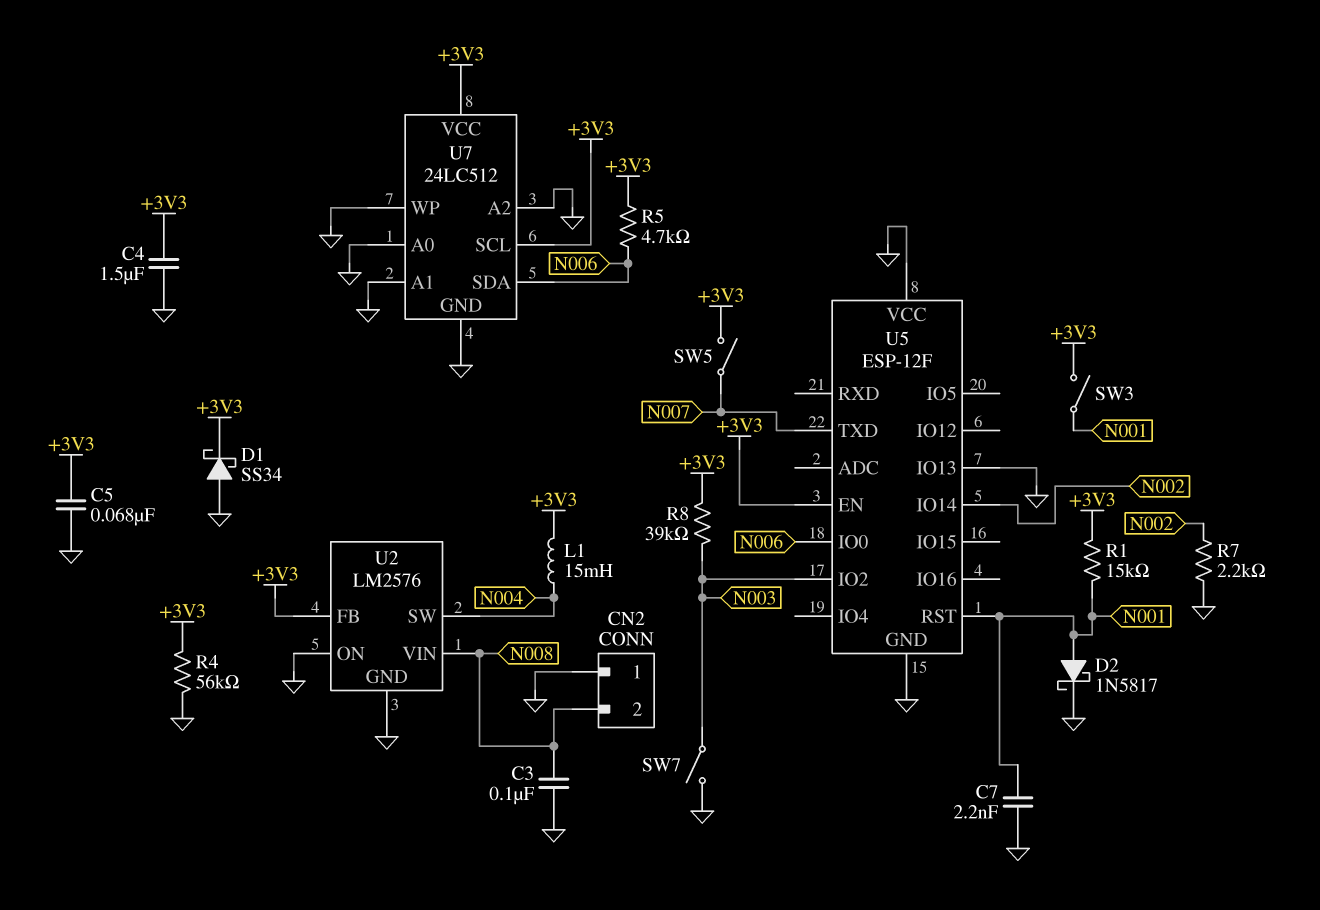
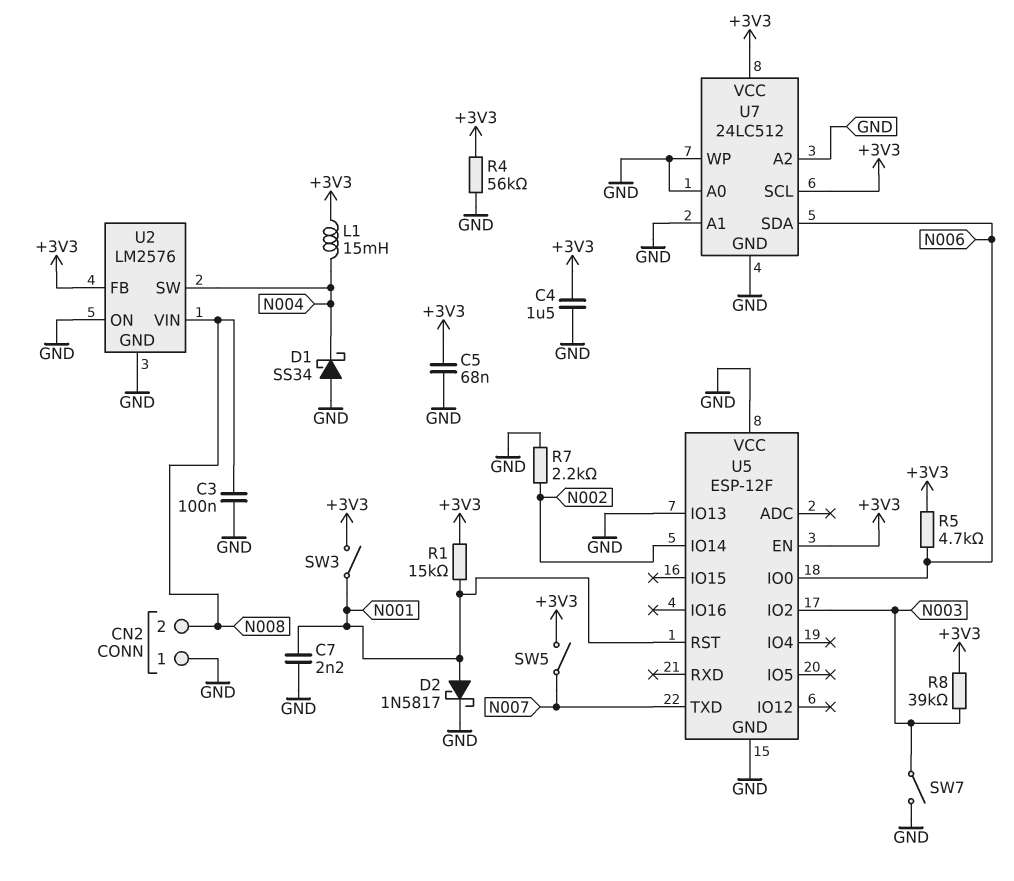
D1: schottky SS34 (A GND, K +3V3) -> schottky SS34 (A GND, K N004)

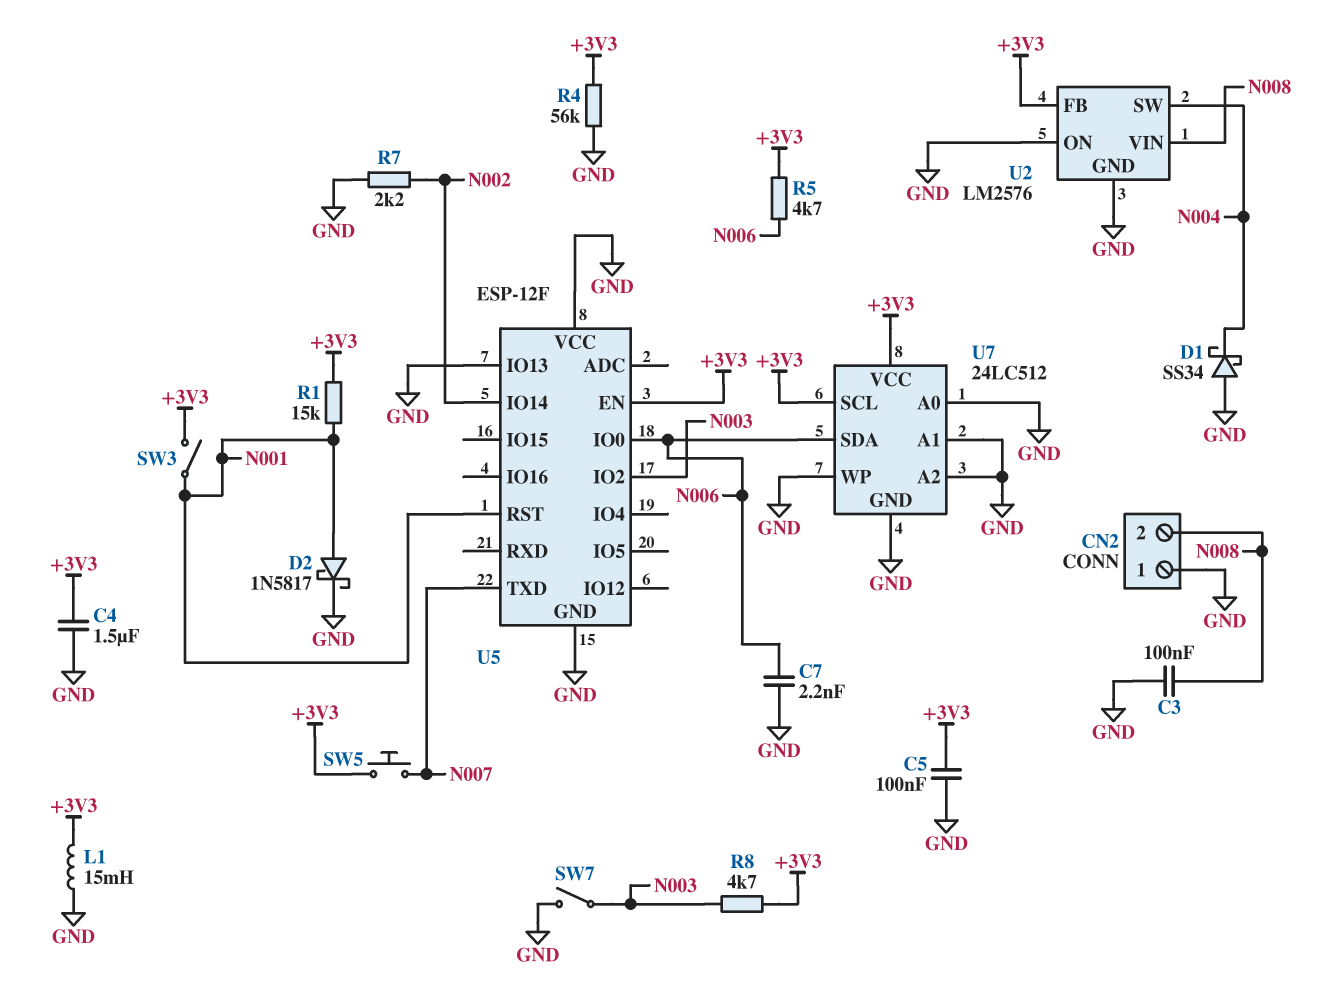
C5: 68nF (+3V3, GND) -> 100nF (+3V3, GND)
C7: 2.2nF (GND, N001) -> 2.2nF (GND, N006)
L1: 15mH (+3V3, N004) -> 15mH (+3V3, GND)
R8: 39k (+3V3, N003) -> 4.7k (+3V3, N003)
SW5: switch (+3V3, N007) -> button (+3V3, N007)

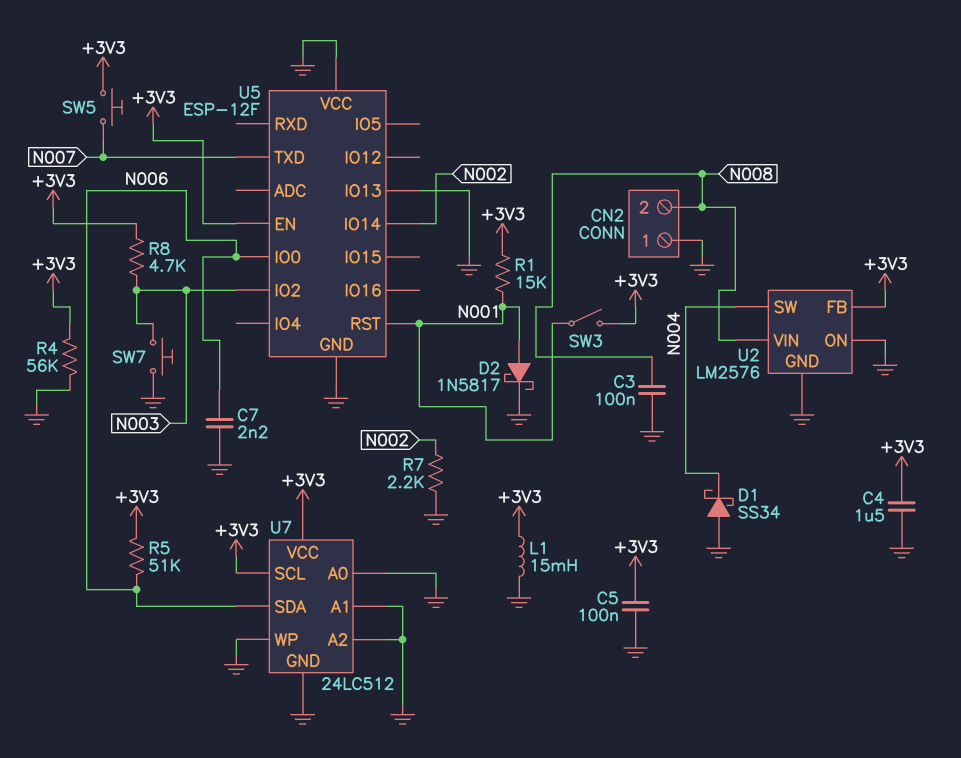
R5: 4.7k (+3V3, N006) -> 51k (+3V3, N006)
SW7: switch (GND, N003) -> button (GND, N003)

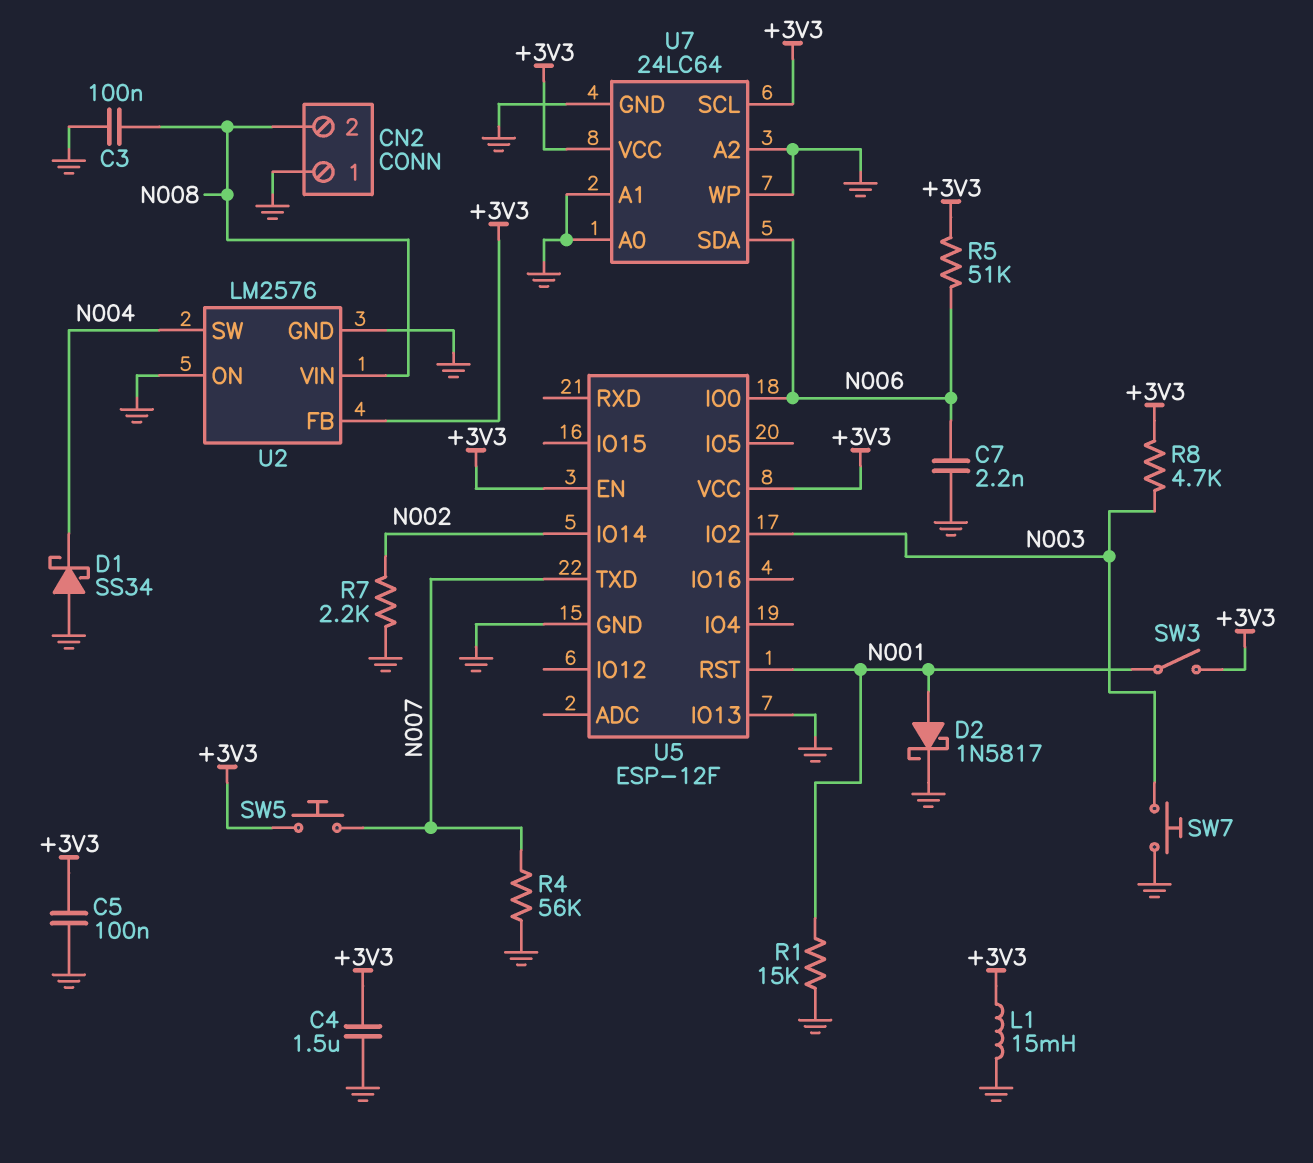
R1: 15k (+3V3, N001) -> 15k (GND, N001)
R4: 56k (+3V3, GND) -> 56k (GND, N007)
U5 pin VCC: GND -> +3V3
U7: 24LC512 -> 24LC64

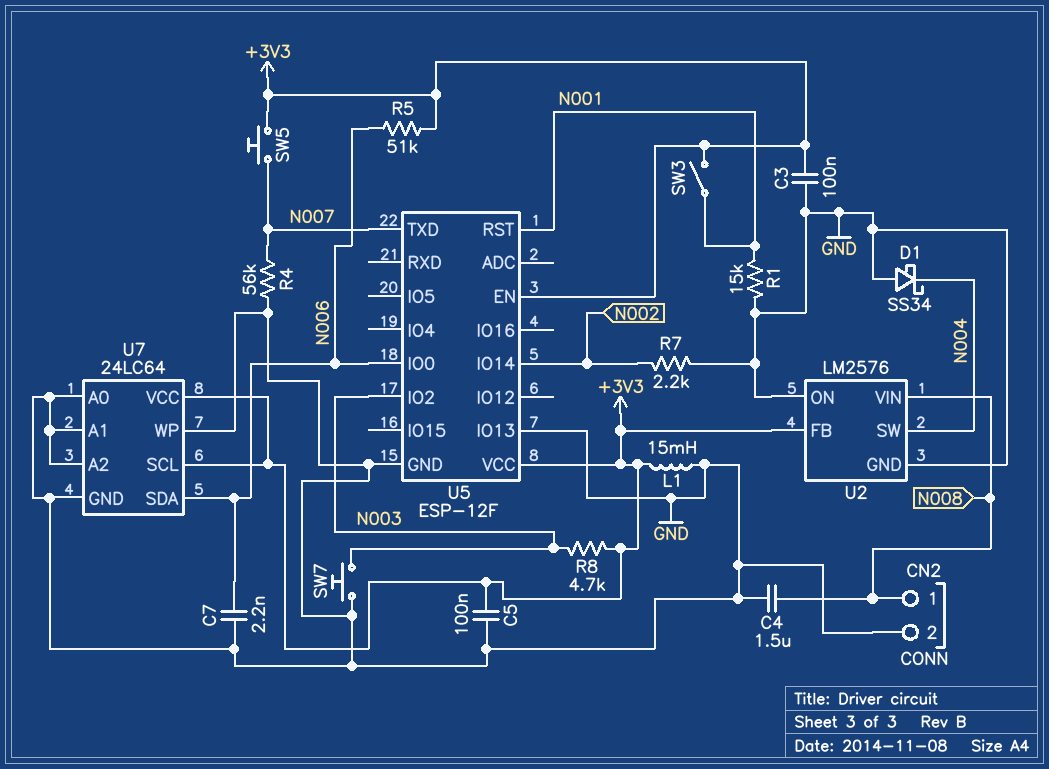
C3: 100nF (GND, N008) -> 100nF (+3V3, GND)
C4: 1.5uF (+3V3, GND) -> 1.5uF (GND, N008)
CN2 pin 1: GND -> N008
CN2 pin 2: N008 -> GND
D2: schottky 1N5817 (A N001, K GND) -> none

